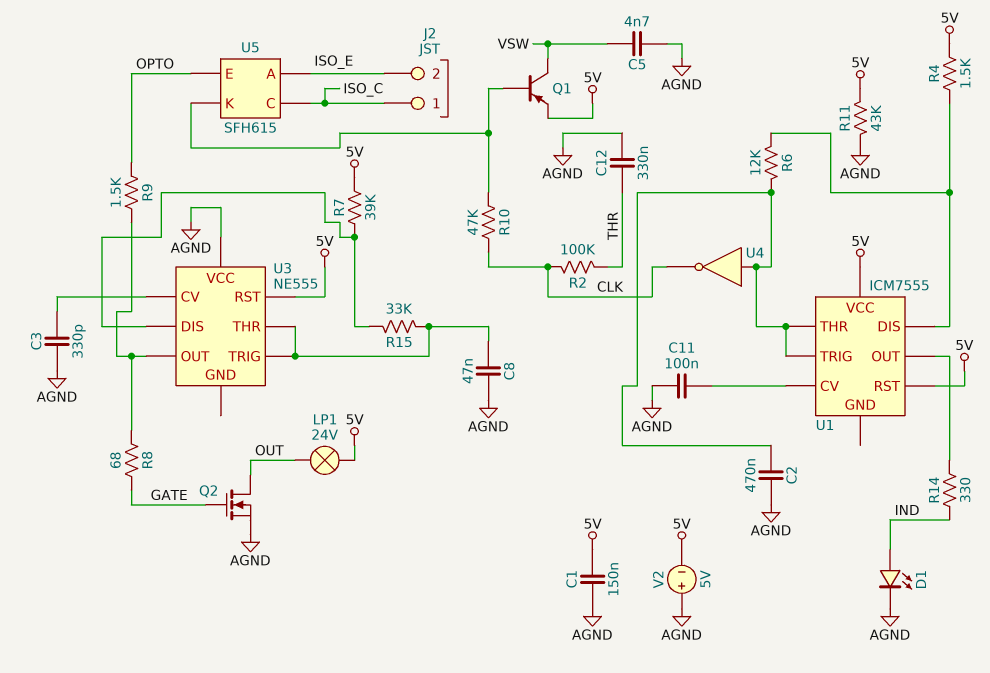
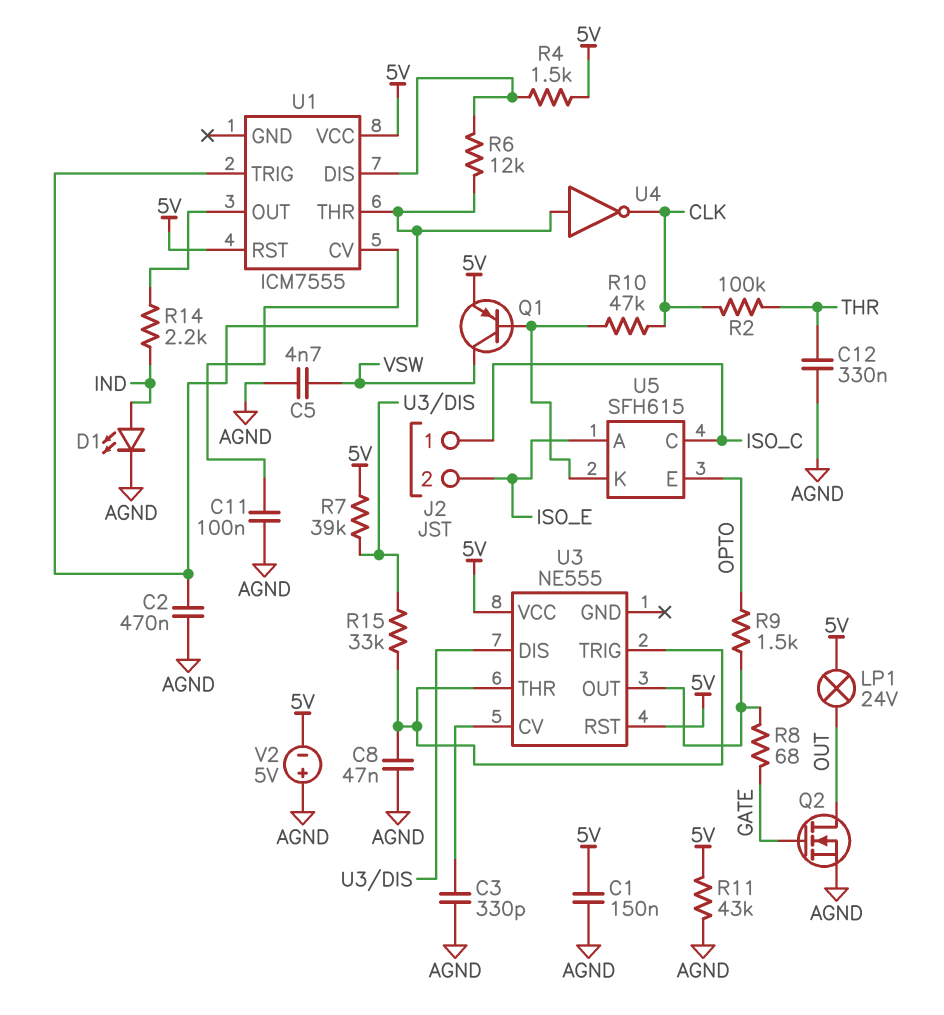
R14: 330 (IND, U1/OUT) -> 2.2k (IND, U1/OUT)
U3 pin VCC: AGND -> 5V

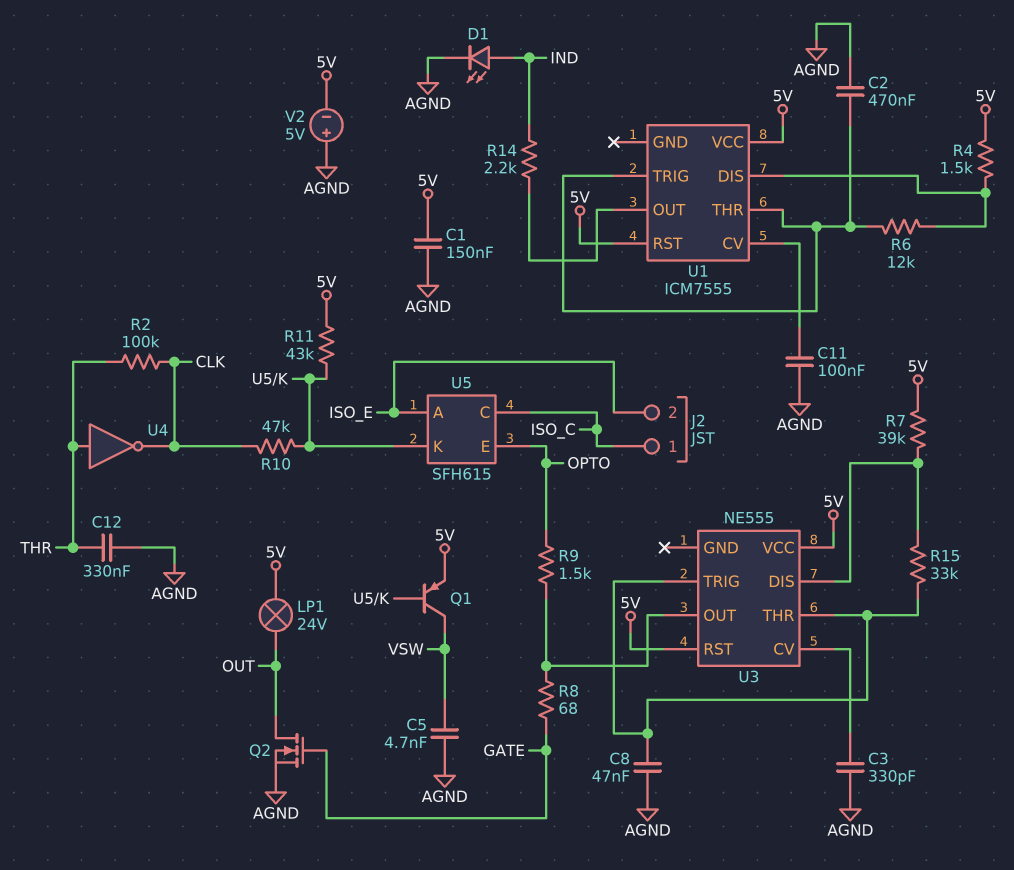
R11: 43k (5V, AGND) -> 43k (5V, U5/K)
U4: NOT (in U1/THR, out CLK) -> NOT (in THR, out CLK)

